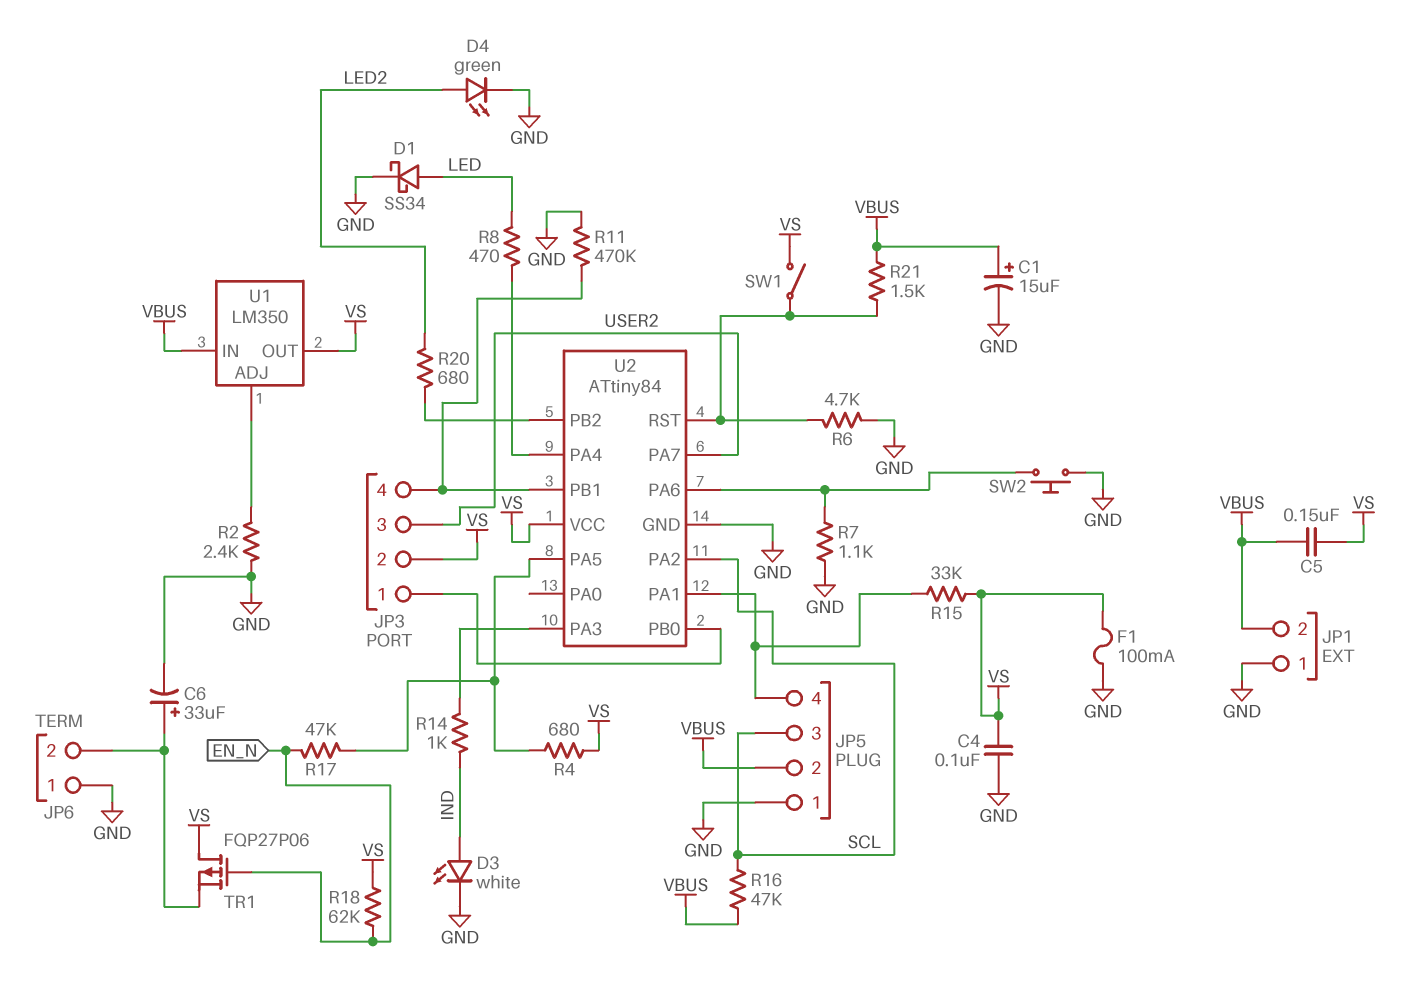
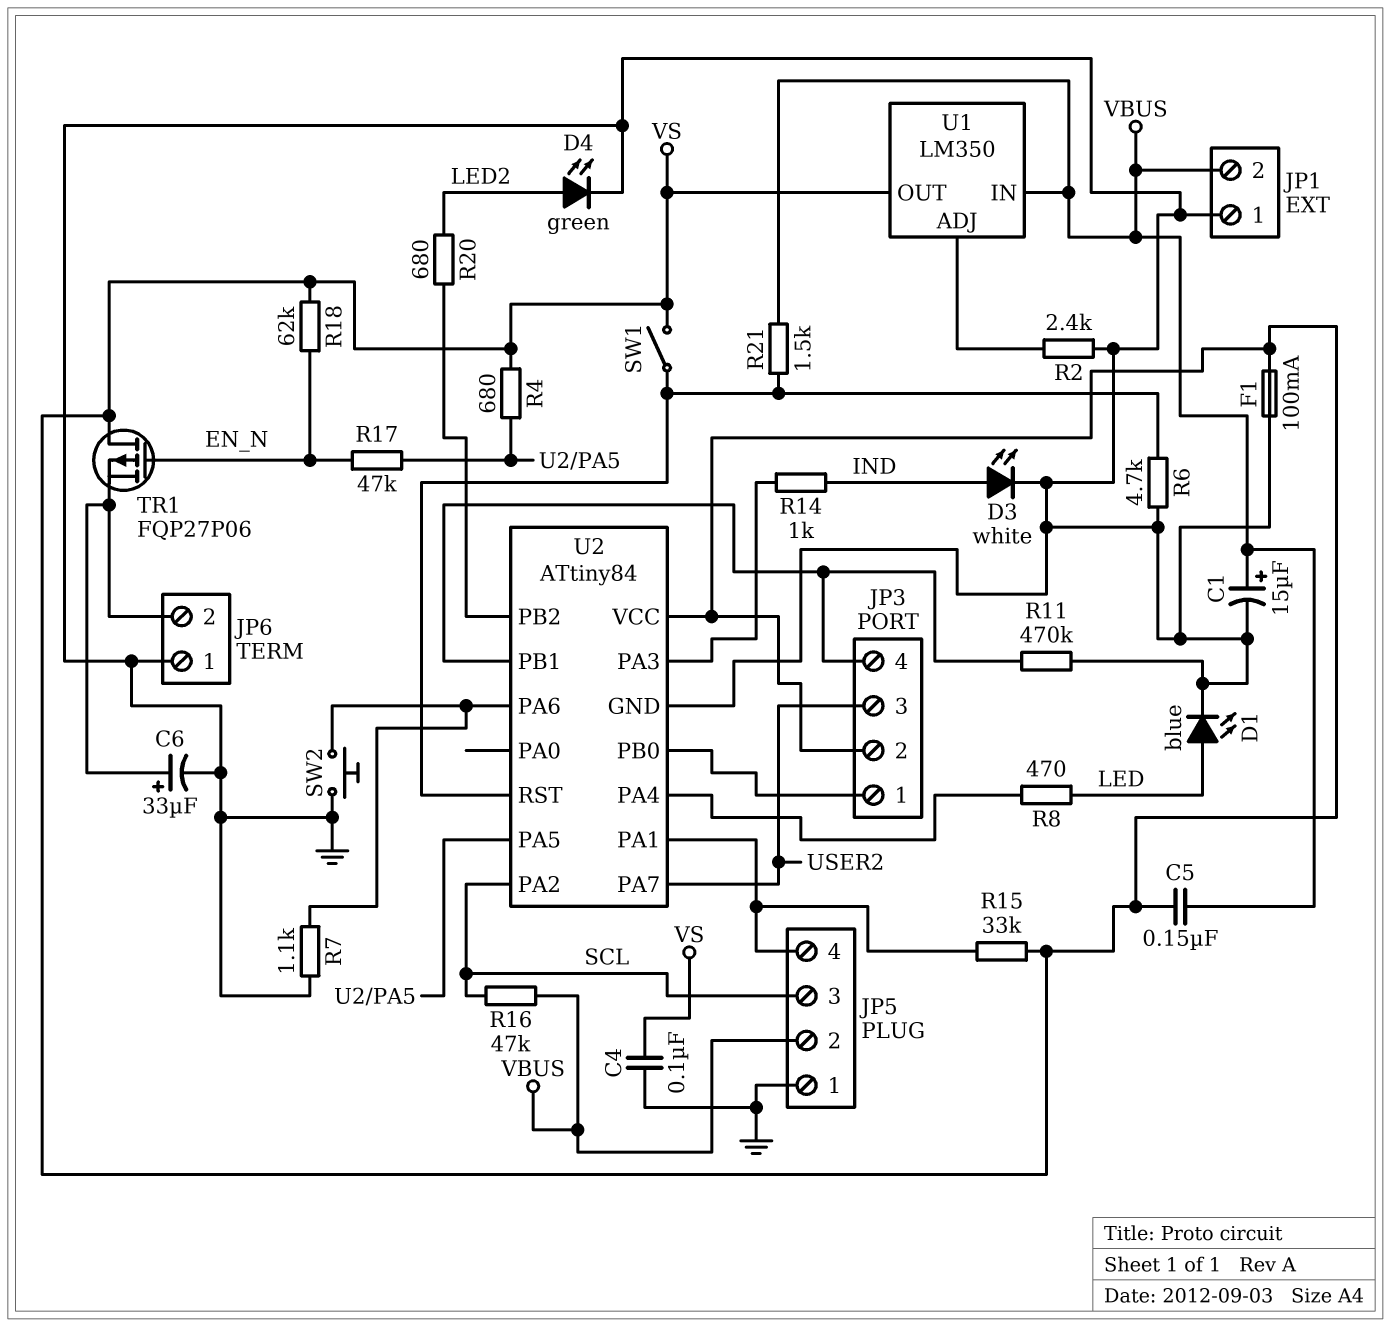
D1: schottky SS34 (A LED, K GND) -> LED blue (A LED, K GND)

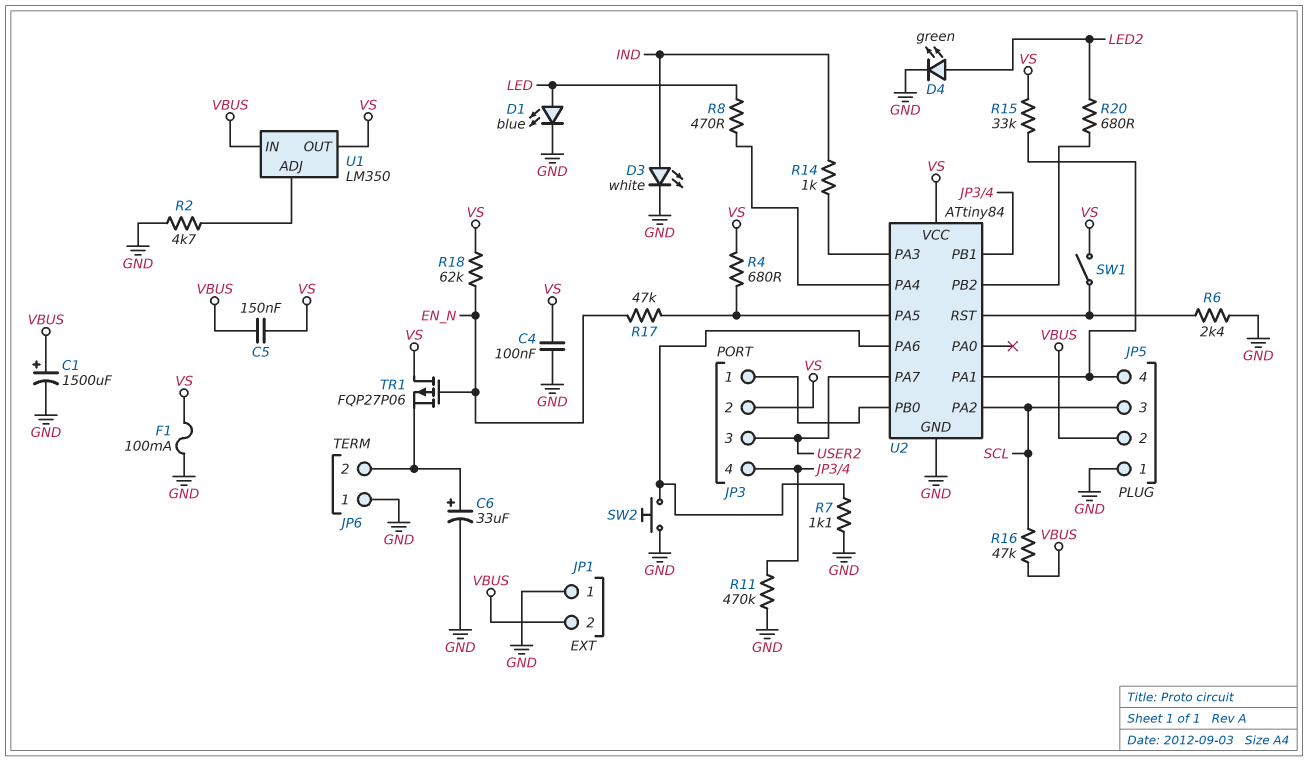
C1: 15uF (plus VBUS, minus GND) -> 1500uF (plus VBUS, minus GND)
R2: 2.4k (GND, U1/ADJ) -> 4.7k (GND, U1/ADJ)
R6: 4.7k (GND, U2/RST) -> 2.4k (GND, U2/RST)
R21: 1.5k (U2/RST, VBUS) -> none

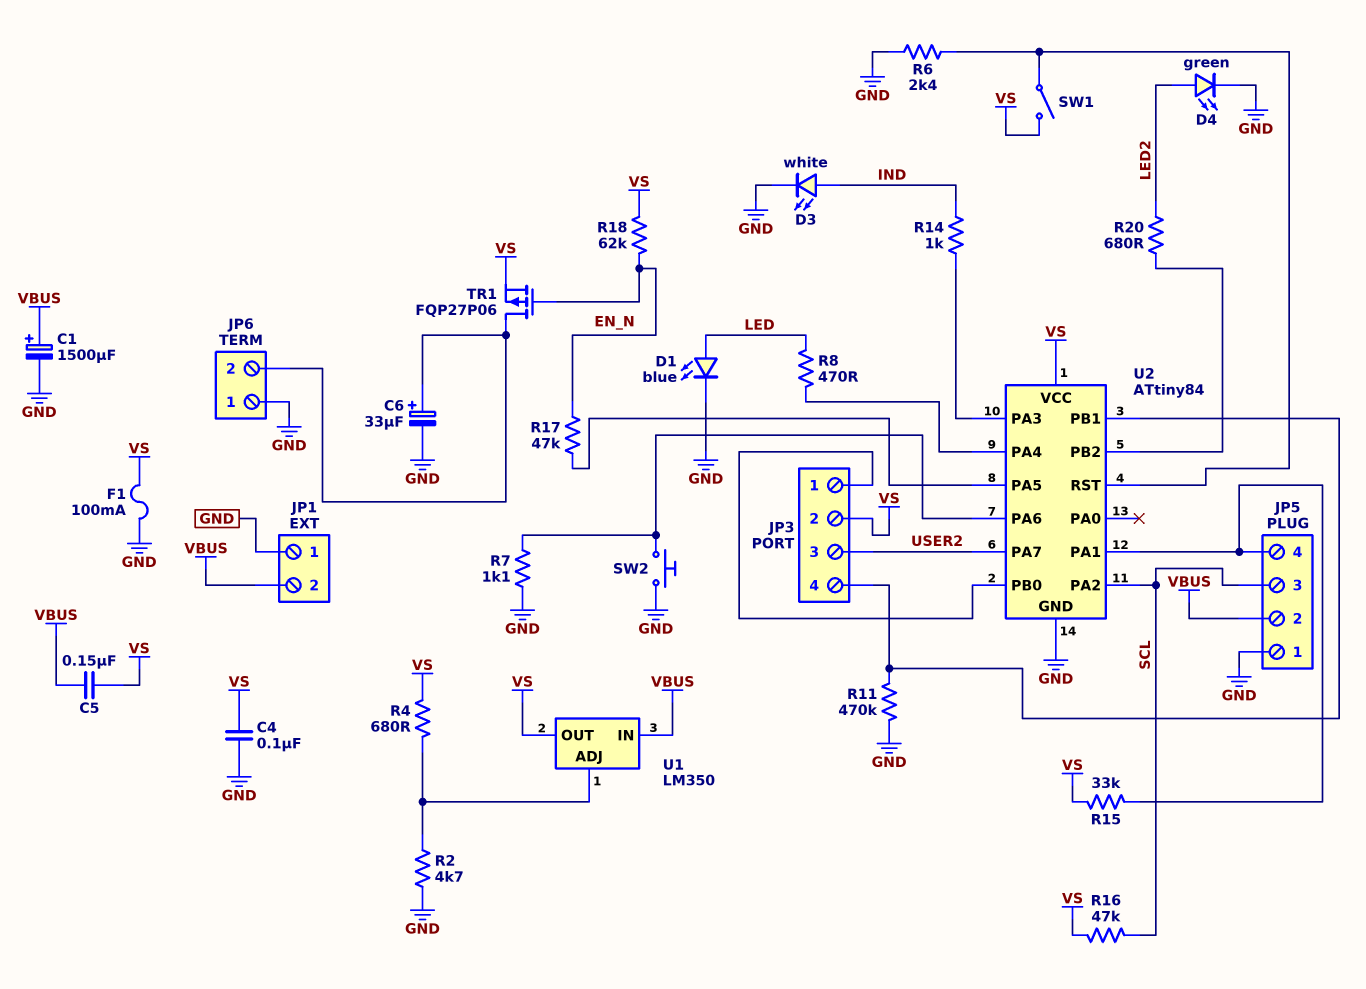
R4: 680 (U2/PA5, VS) -> 680 (U1/ADJ, VS)
R16: 47k (SCL, VBUS) -> 47k (SCL, VS)
TR1: PMOS FQP27P06 (G EN_N, D VS, S JP6/2) -> PMOS FQP27P06 (G EN_N, D JP6/2, S VS)

